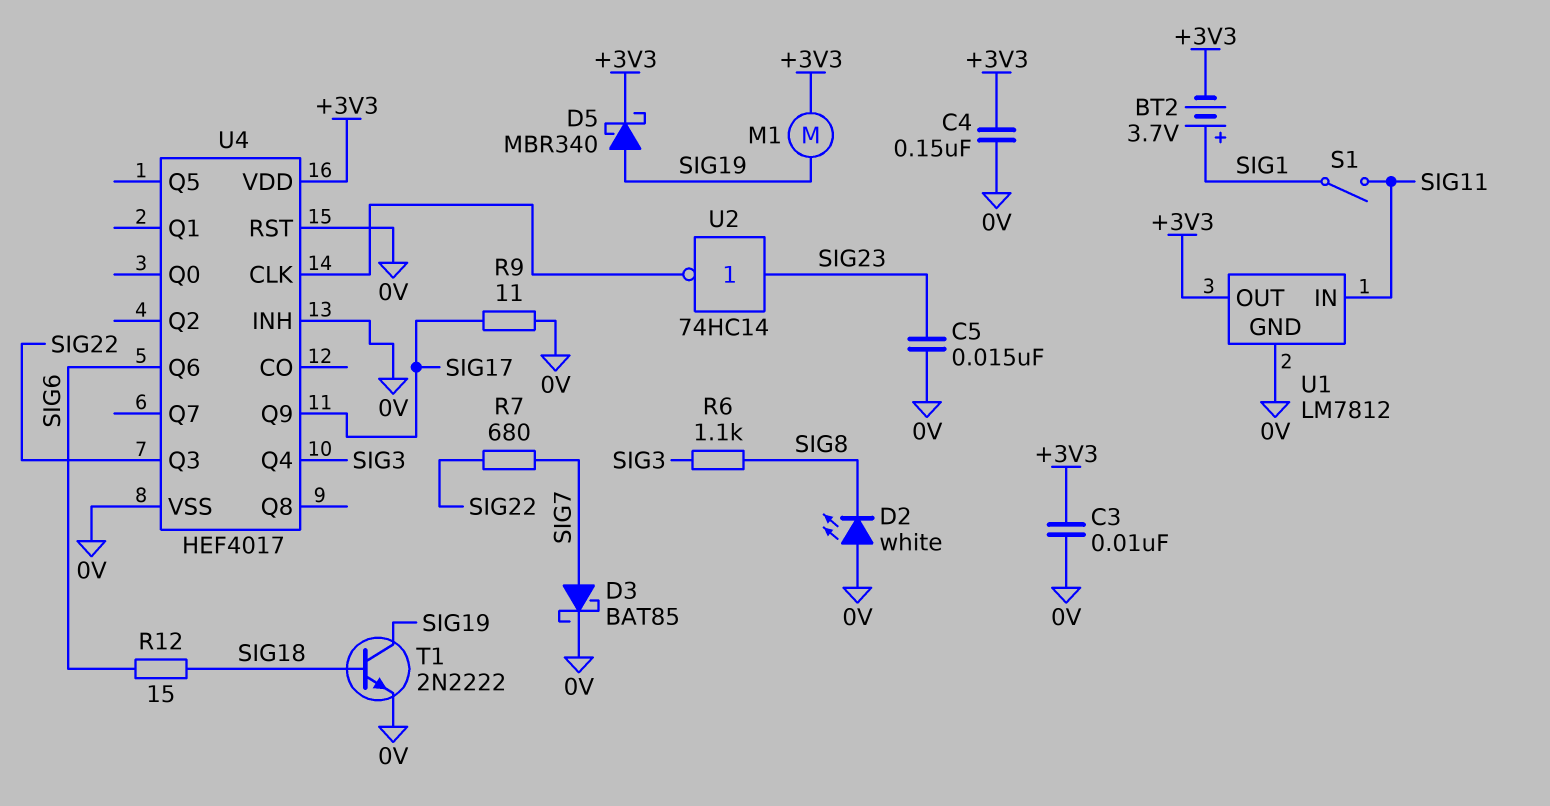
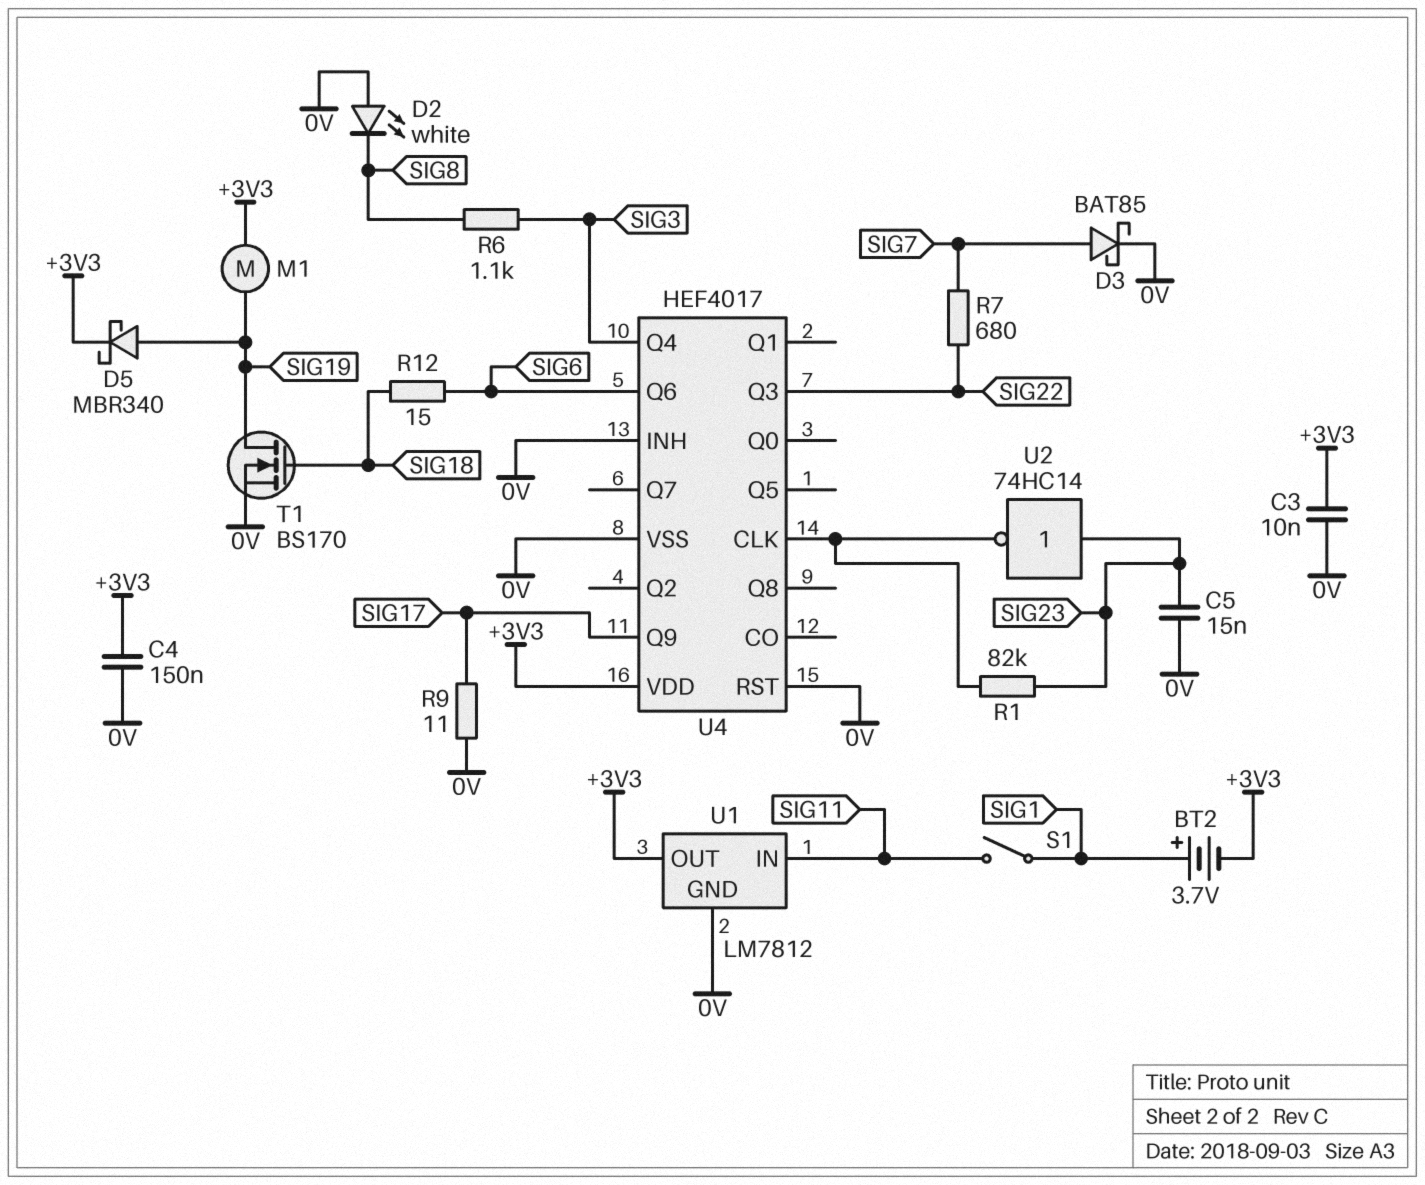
R1: none -> 82k (SIG23, U4/CLK)
T1: NPN 2N2222 (B SIG18, C SIG19, E 0V) -> NMOS BS170 (G SIG18, D SIG19, S 0V)

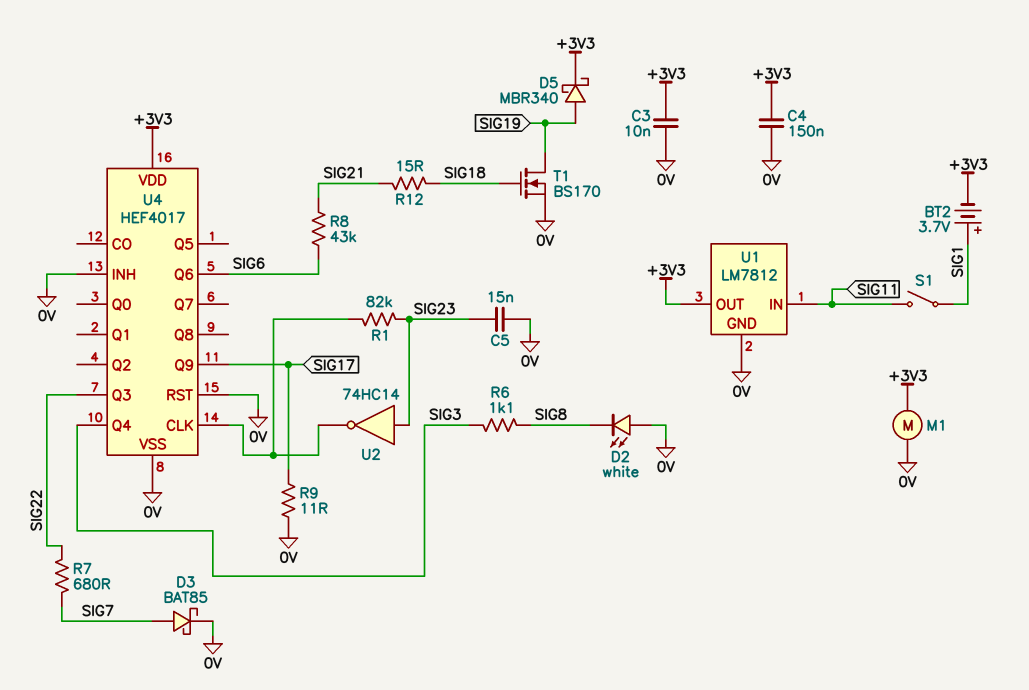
M1: motor (+3V3, SIG19) -> motor (+3V3, 0V)
R8: none -> 43k (SIG6, SIG21)
R12: 15 (SIG6, SIG18) -> 15 (SIG18, SIG21)

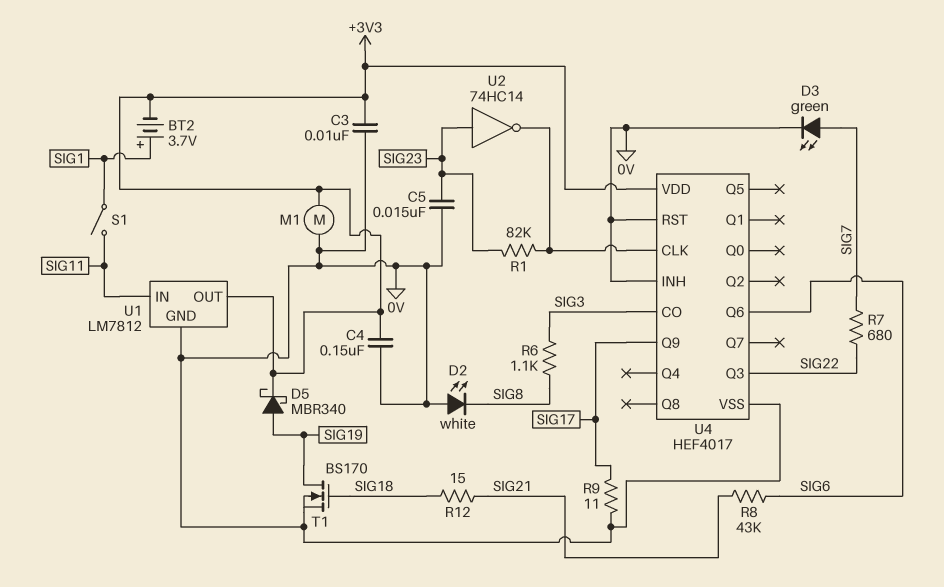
D3: schottky BAT85 (A SIG7, K 0V) -> LED green (A SIG7, K 0V)
U4 pin CO: none -> SIG3
U4 pin Q4: SIG3 -> none

